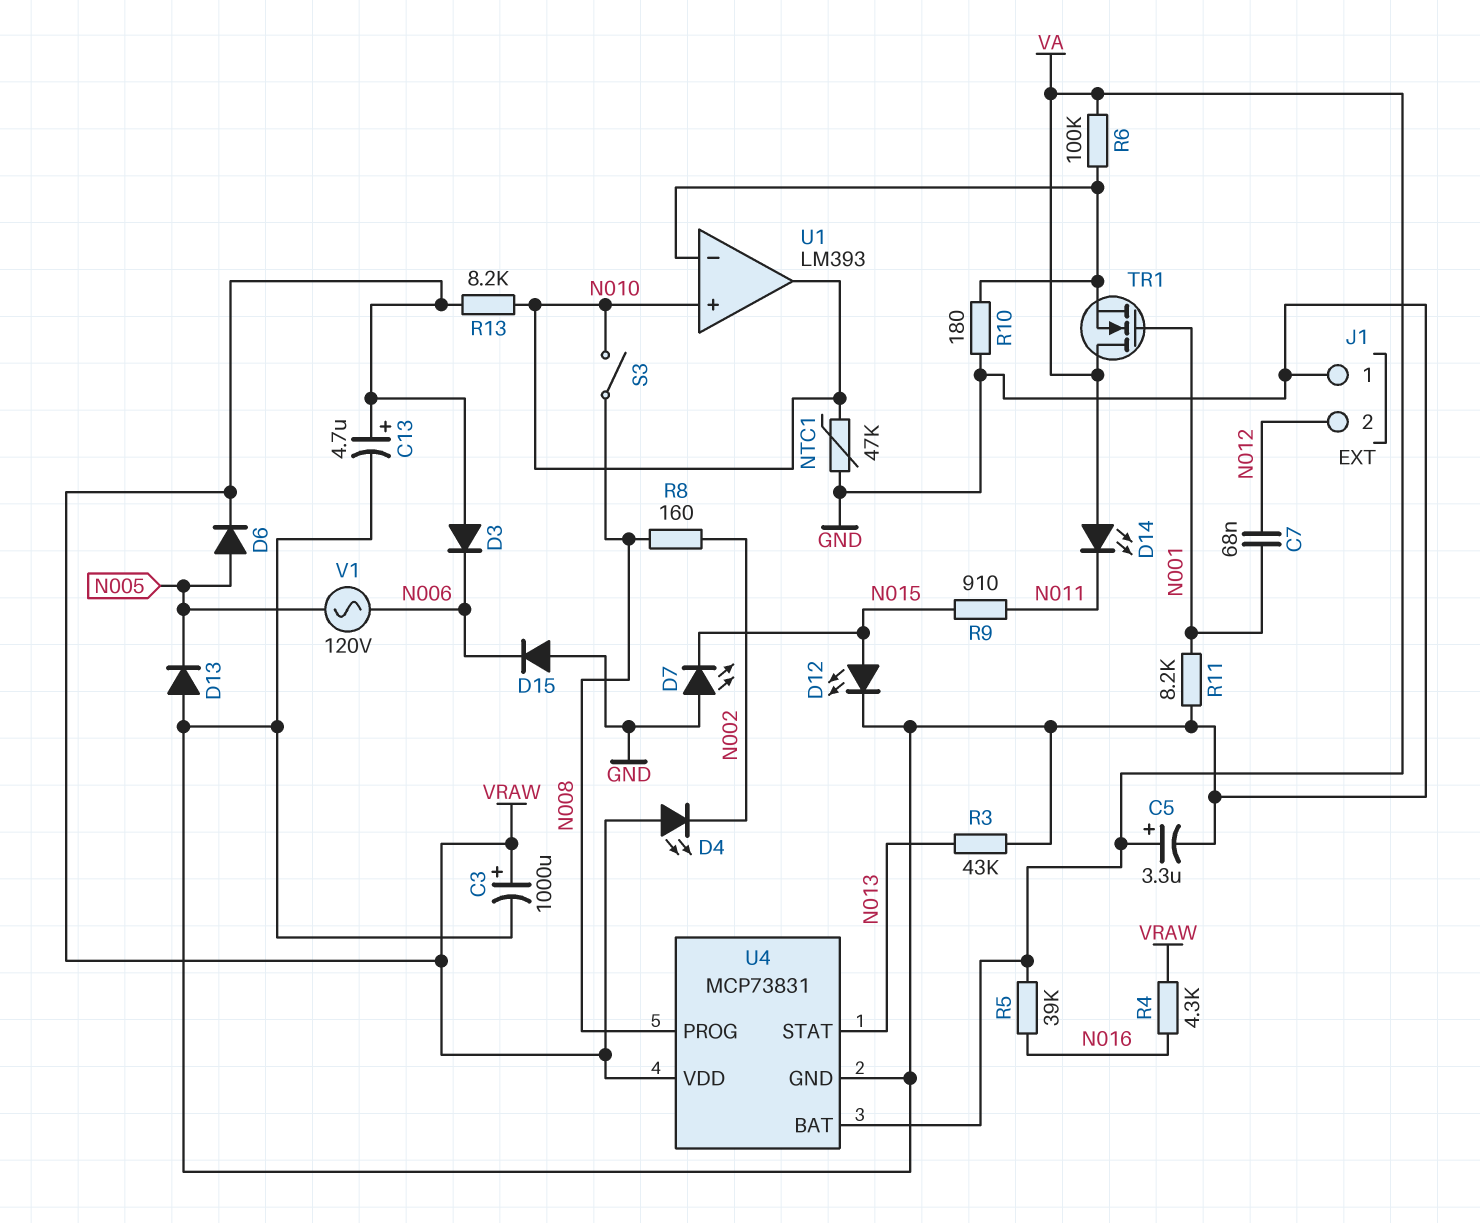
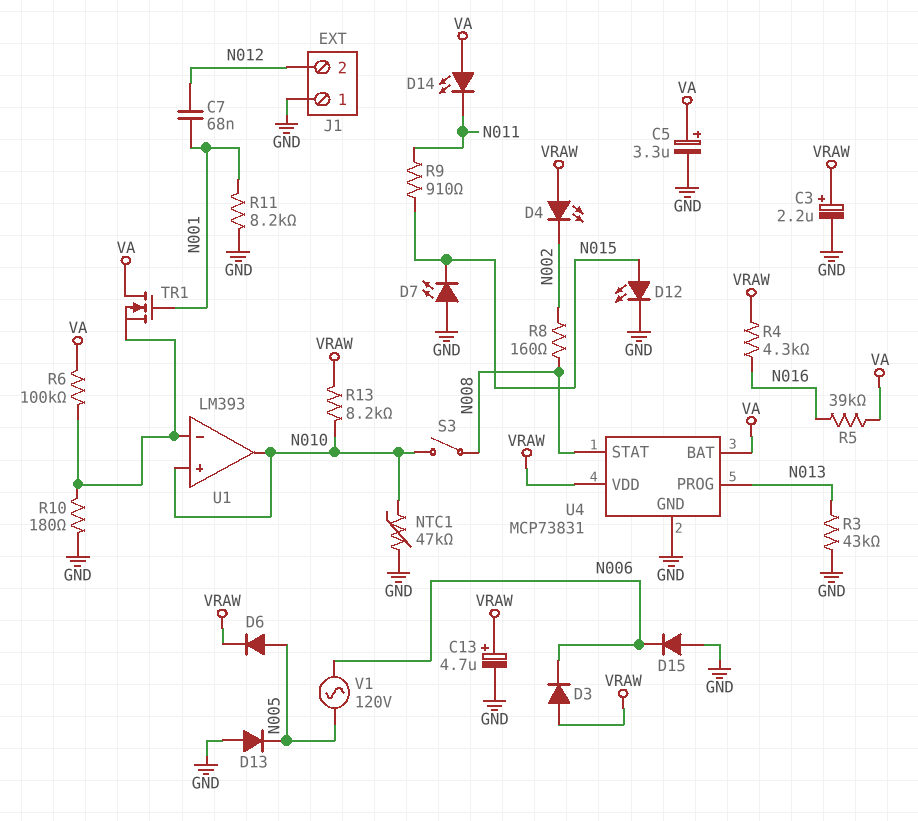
C3: 1000uF (plus VRAW, minus GND) -> 2.2uF (plus VRAW, minus GND)
U4 pin PROG: N008 -> N013
U4 pin STAT: N013 -> N008

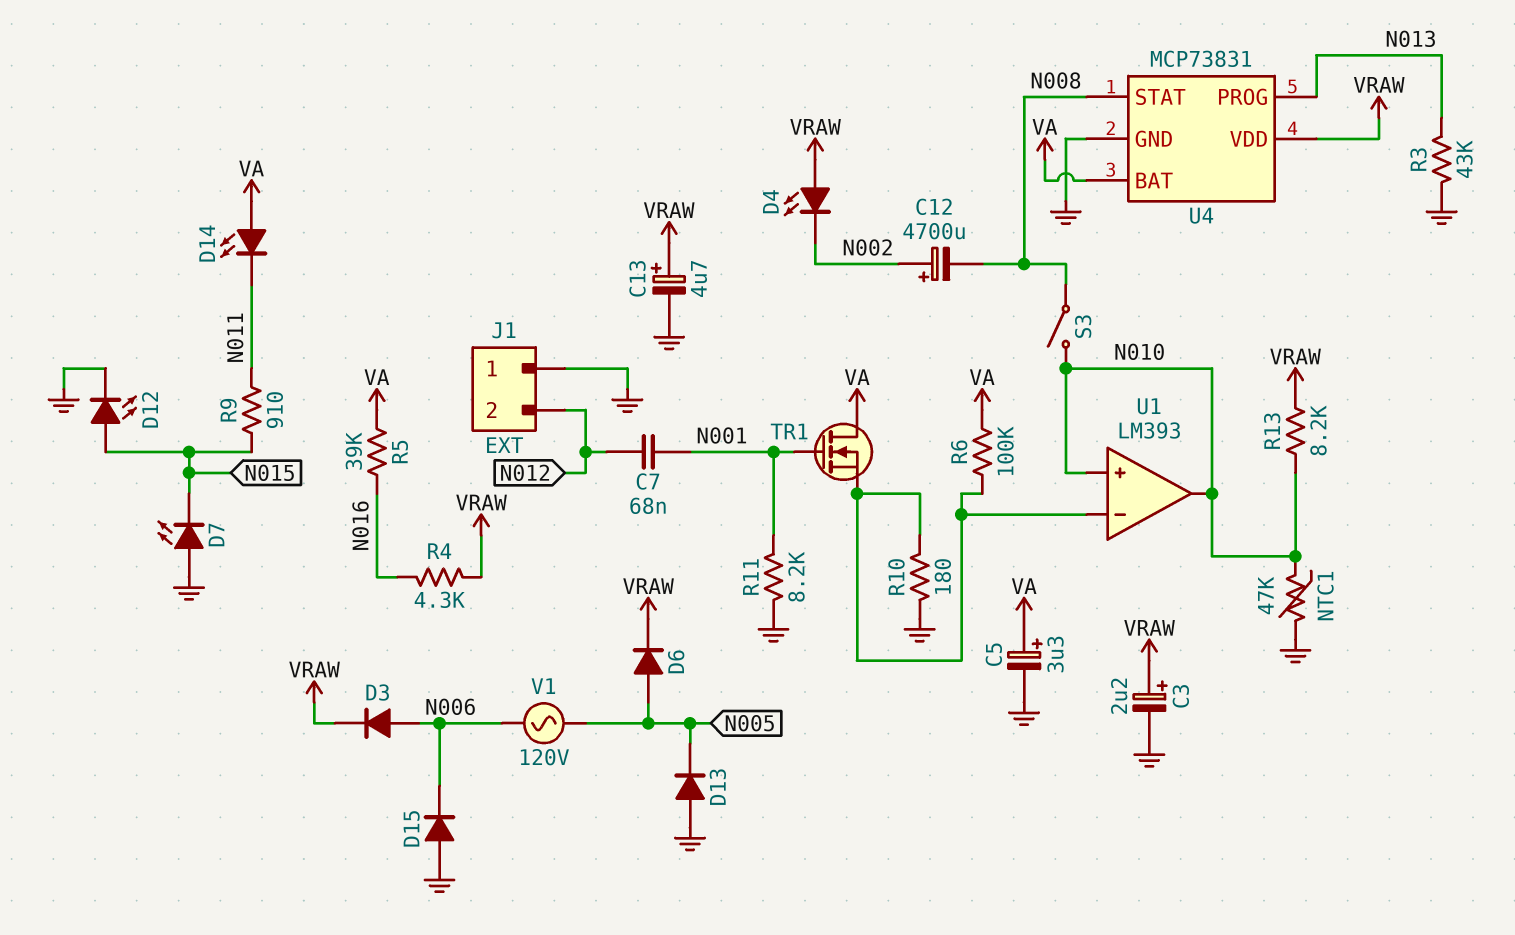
C12: none -> 4700uF (plus N002, minus N008)
D3: diode (A VRAW, K N006) -> diode (A N006, K VRAW)
R8: 160 (N002, N008) -> none

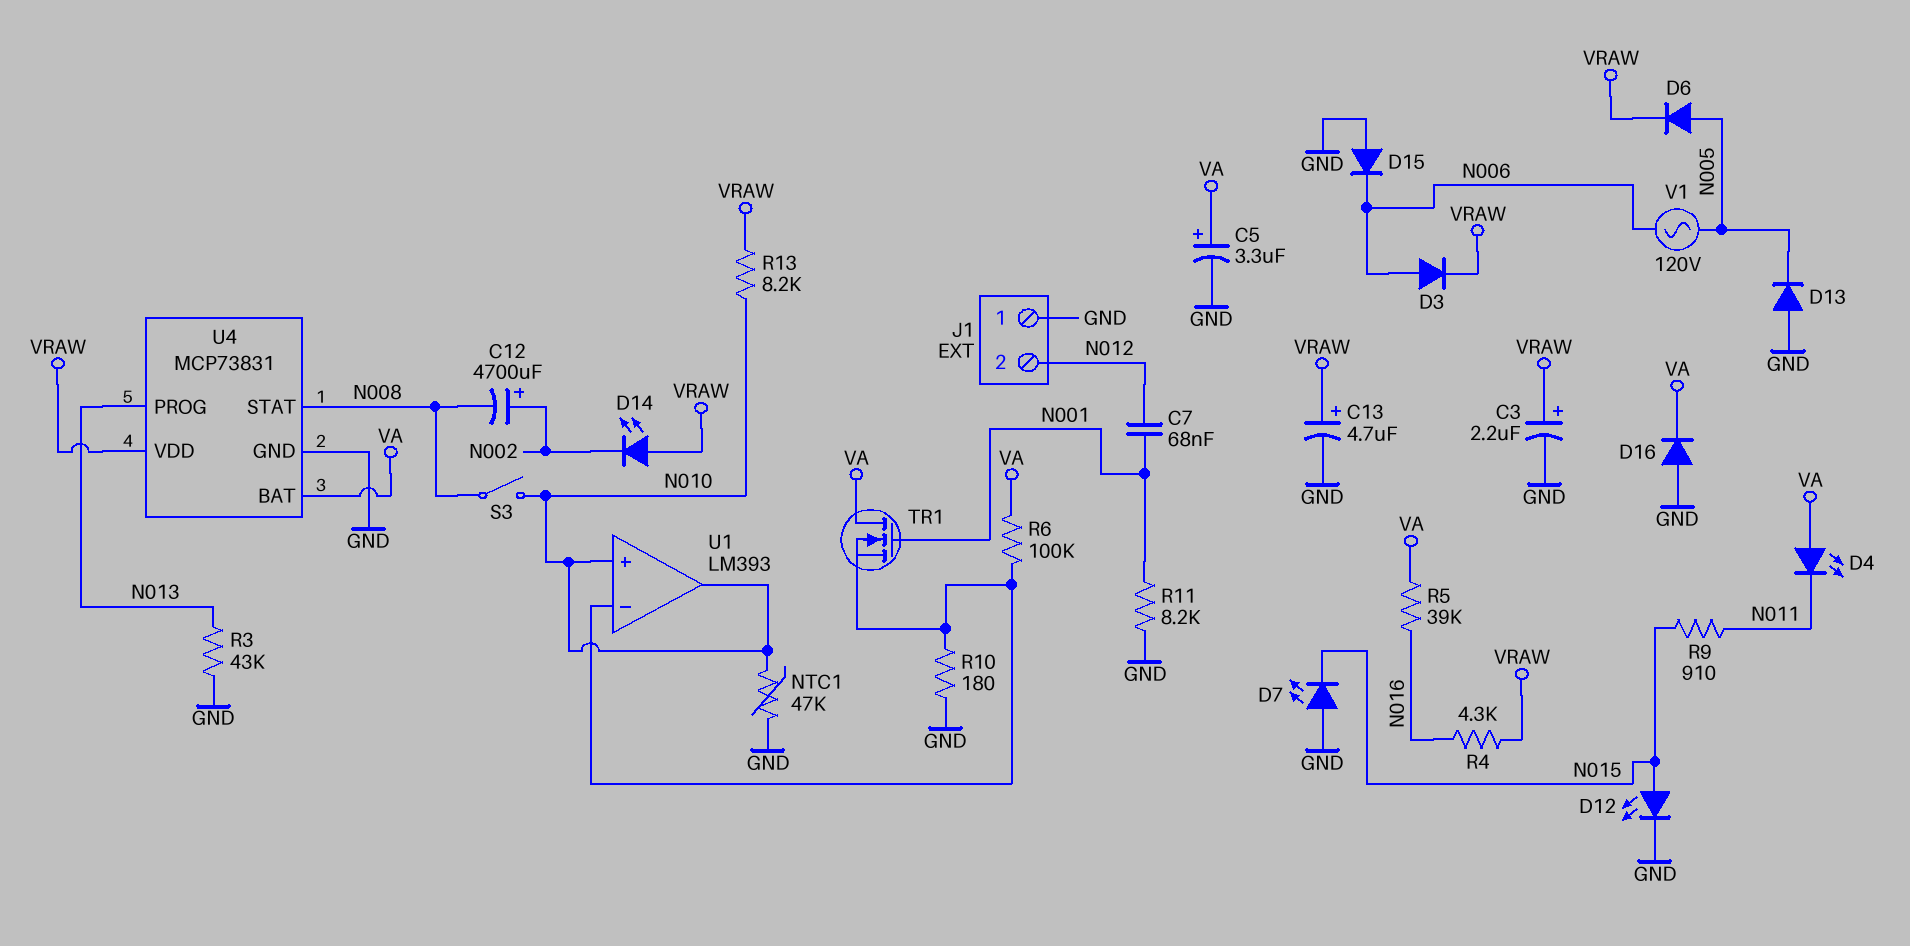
D4: LED (A VRAW, K N002) -> LED (A VA, K N011)
D14: LED (A VA, K N011) -> LED (A VRAW, K N002)
D16: none -> diode (A GND, K VA)

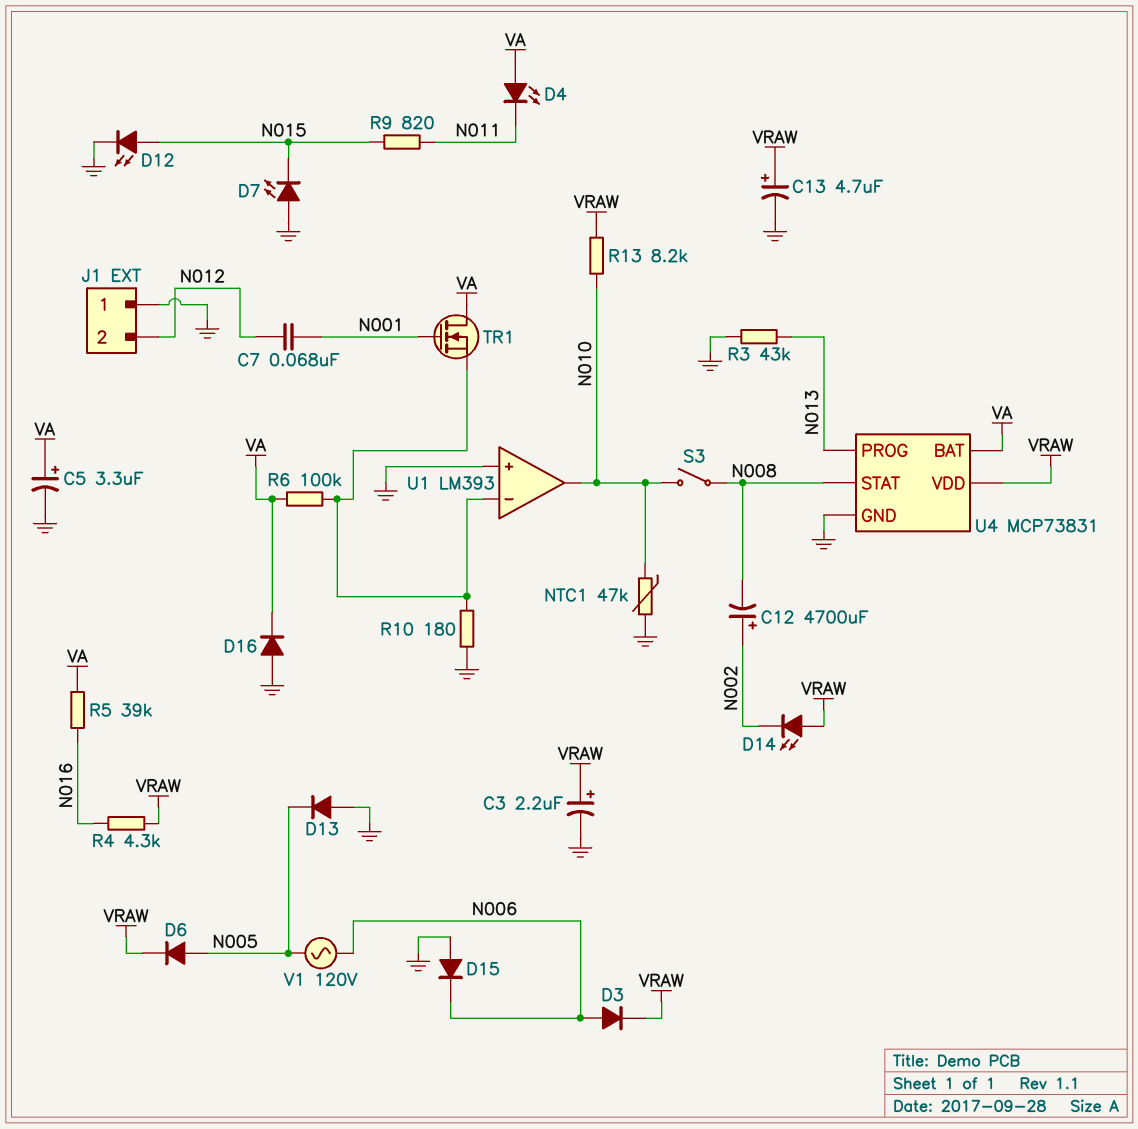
R9: 910 (N011, N015) -> 820 (N011, N015)
R11: 8.2k (GND, N001) -> none
U1 pin in+: N010 -> GND

